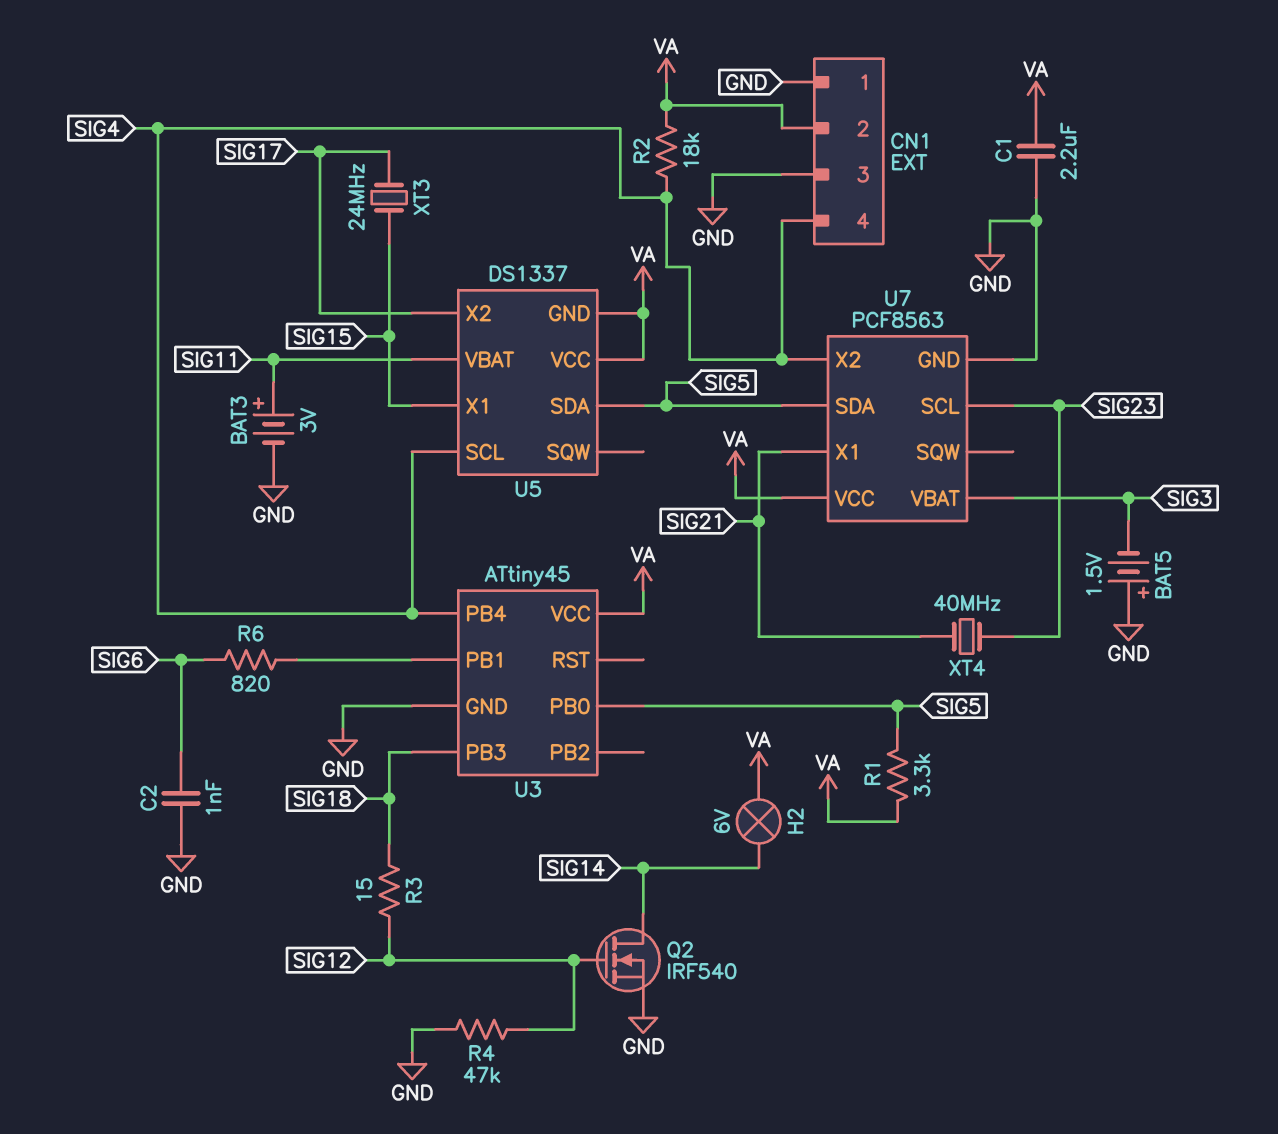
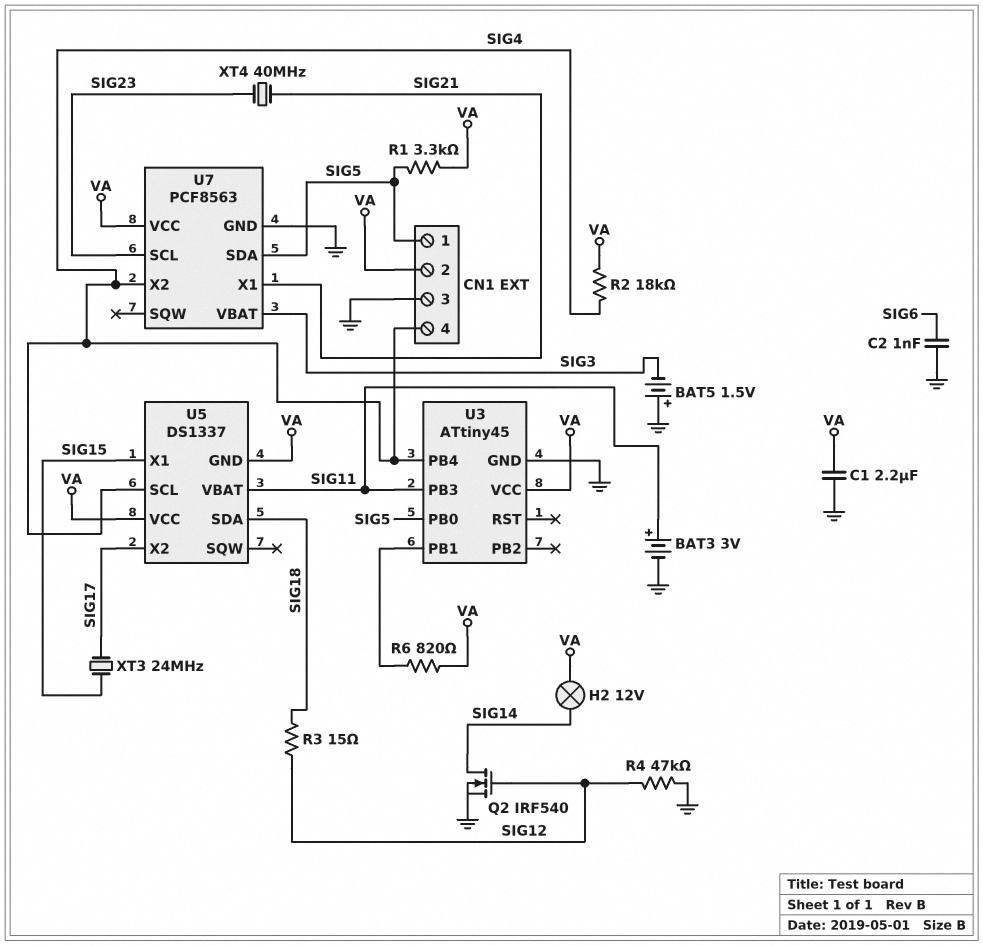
CN1 pin 1: GND -> SIG5
H2: lamp 6V (SIG14, VA) -> lamp 12V (SIG14, VA)
R6: 820 (SIG6, U3/PB1) -> 820 (U3/PB1, VA)
U3 pin PB3: SIG18 -> SIG11
U5 pin SDA: SIG5 -> SIG18

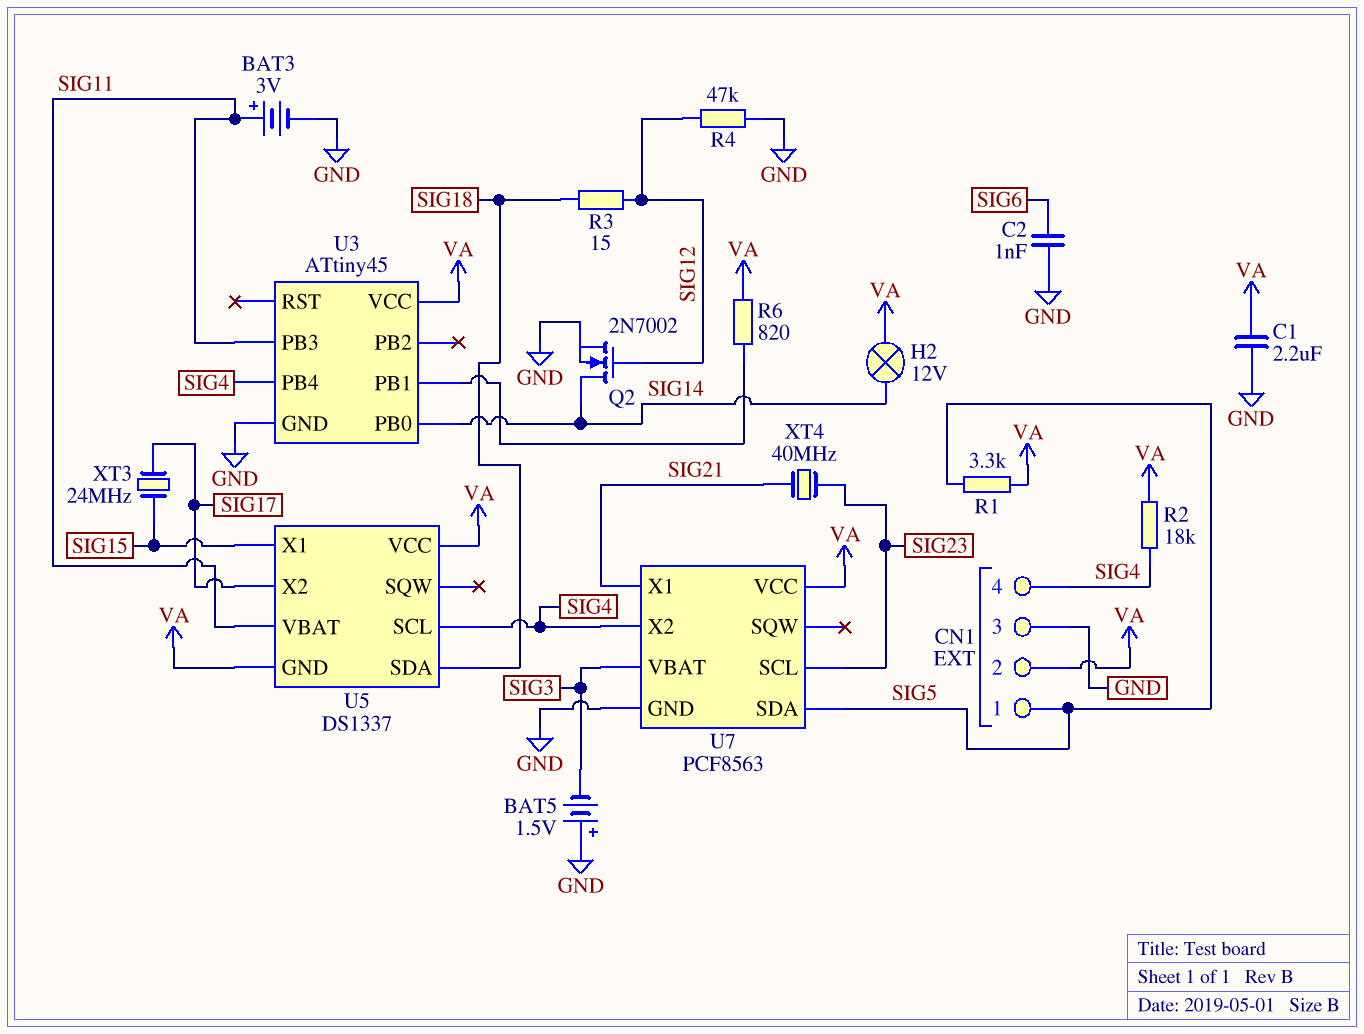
Q2: NMOS IRF540 (G SIG12, D SIG14, S GND) -> NMOS 2N7002 (G SIG12, D SIG14, S GND)
U3 pin PB0: SIG5 -> SIG14

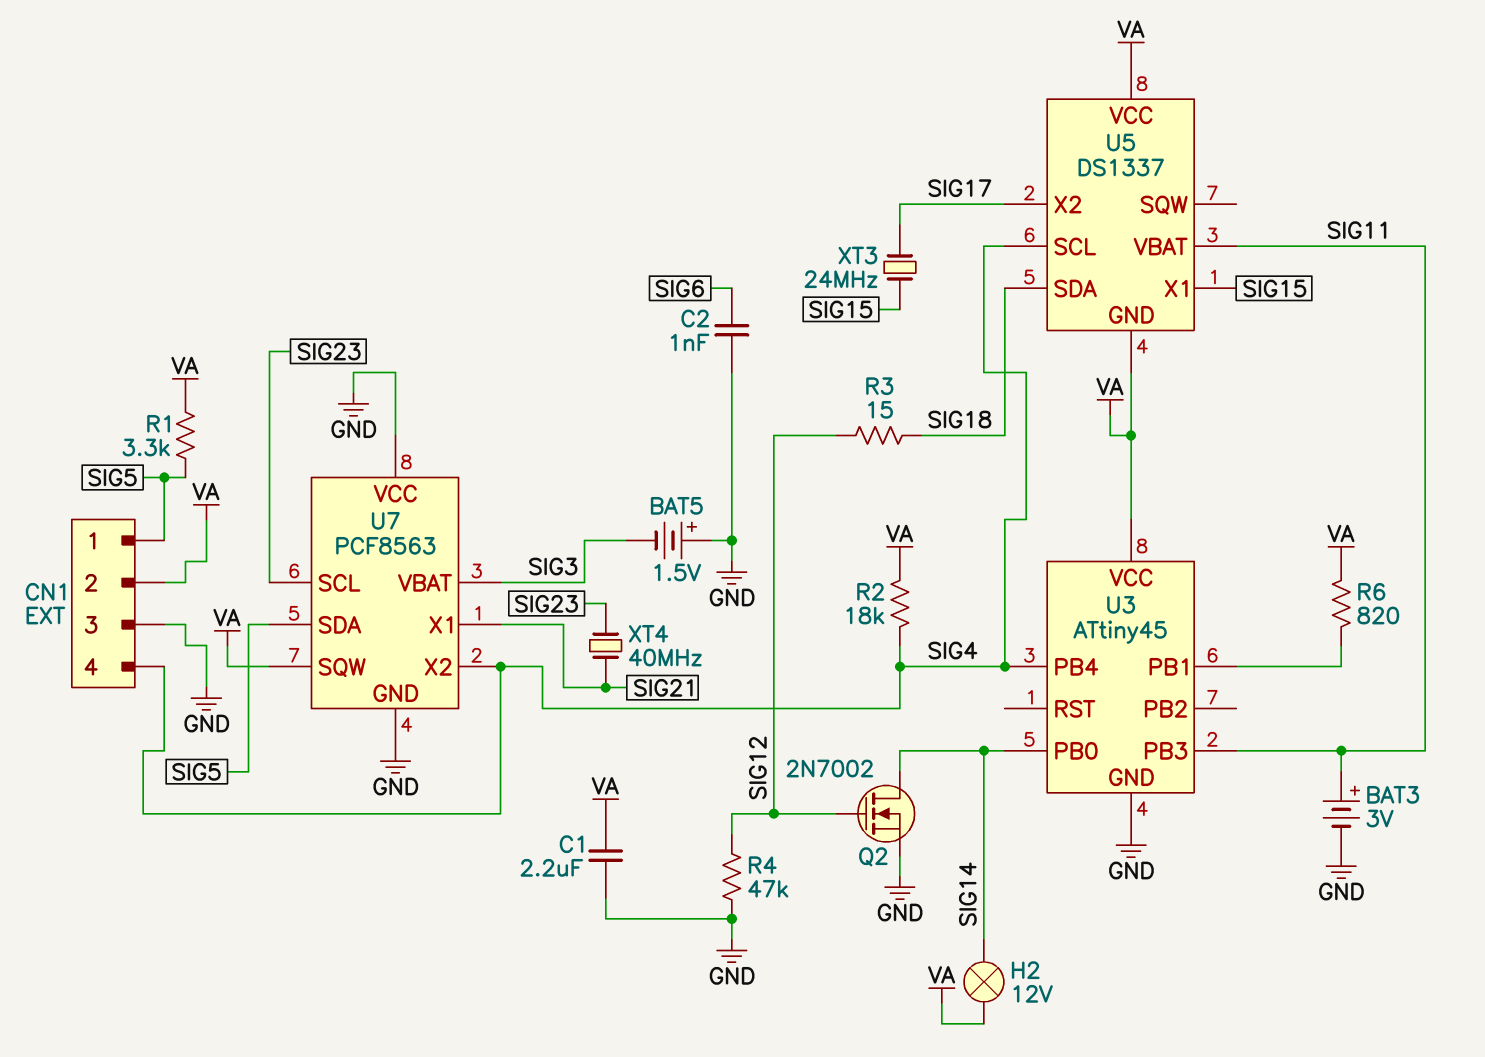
U7 pin SQW: none -> VA
U7 pin VCC: VA -> GND

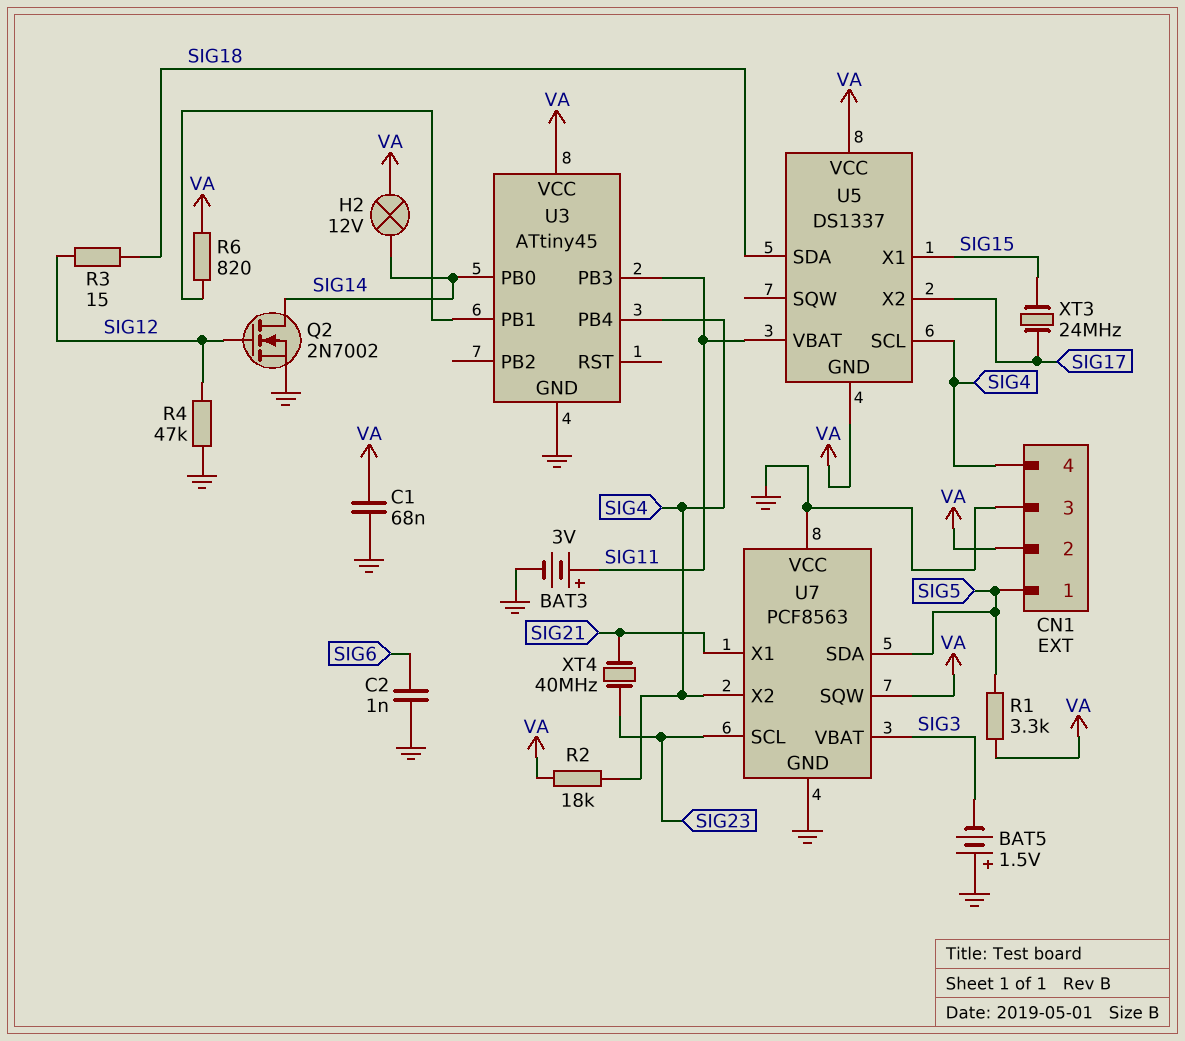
C1: 2.2uF (GND, VA) -> 68nF (GND, VA)

